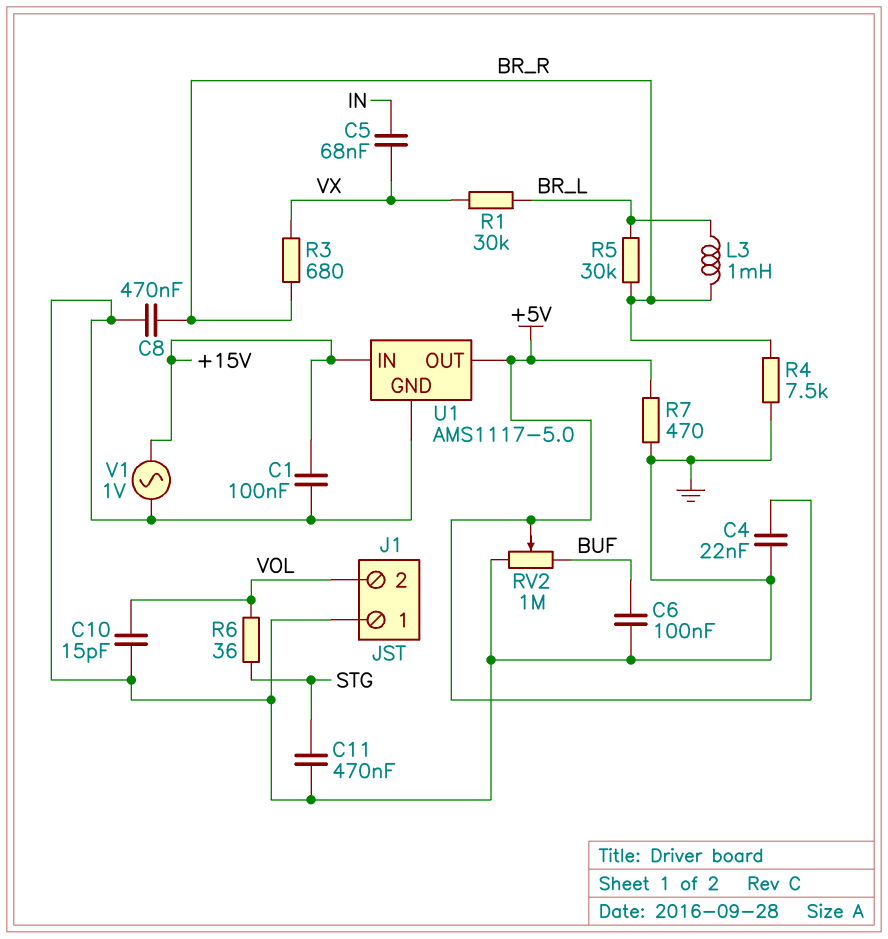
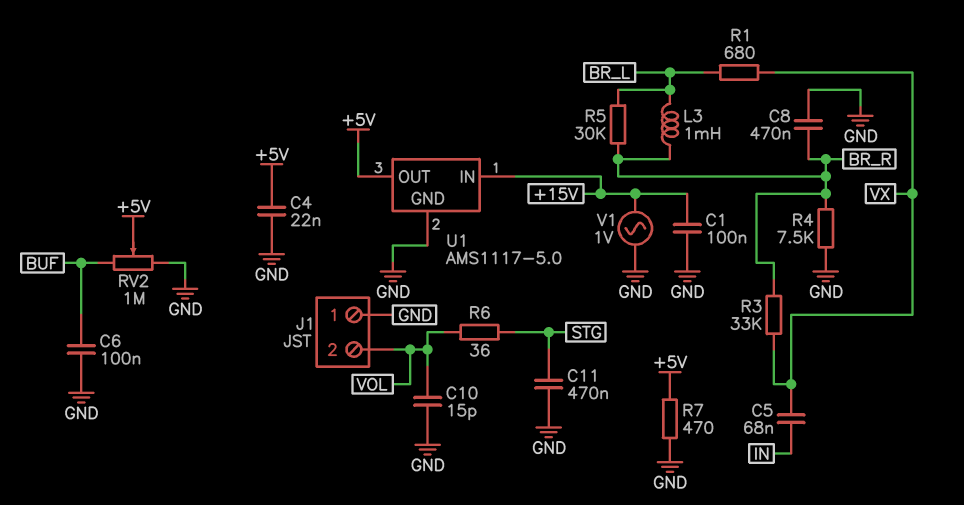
R1: 30k (BR_L, VX) -> 680 (BR_L, VX)
R3: 680 (BR_R, VX) -> 33k (BR_R, VX)

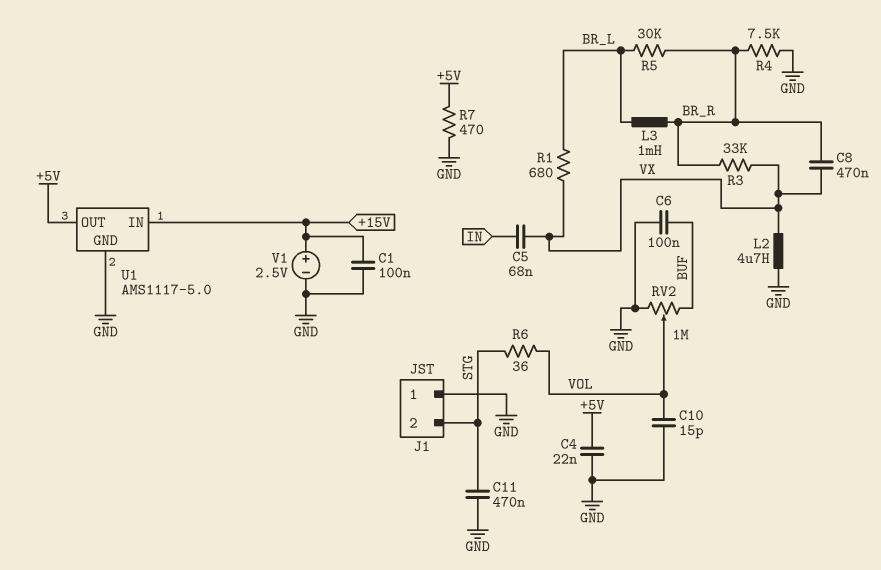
C8: 470nF (BR_R, GND) -> 470nF (BR_R, VX)
J1 pin 2: VOL -> STG
L2: none -> 4.7uH (GND, VX)
RV2: 1M (BUF, GND, wiper +5V) -> 1M (BUF, GND, wiper VOL)
V1: AC 1V (+15V, GND) -> 2.5V (plus +15V, minus GND)

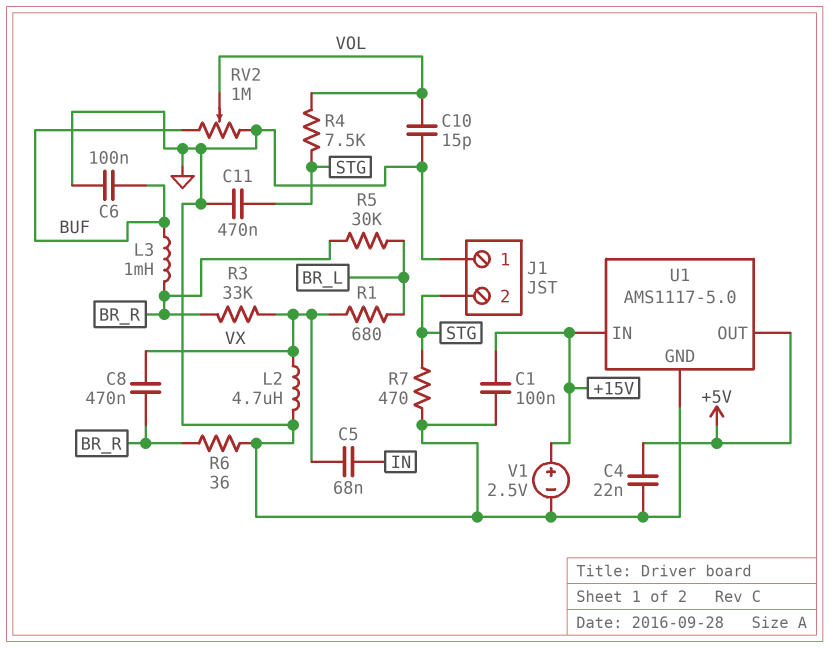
L3: 1mH (BR_L, BR_R) -> 1mH (BR_R, BUF)
R4: 7.5k (BR_R, GND) -> 7.5k (STG, VOL)
R6: 36 (STG, VOL) -> 36 (BR_R, GND)
R7: 470 (+5V, GND) -> 470 (GND, STG)

